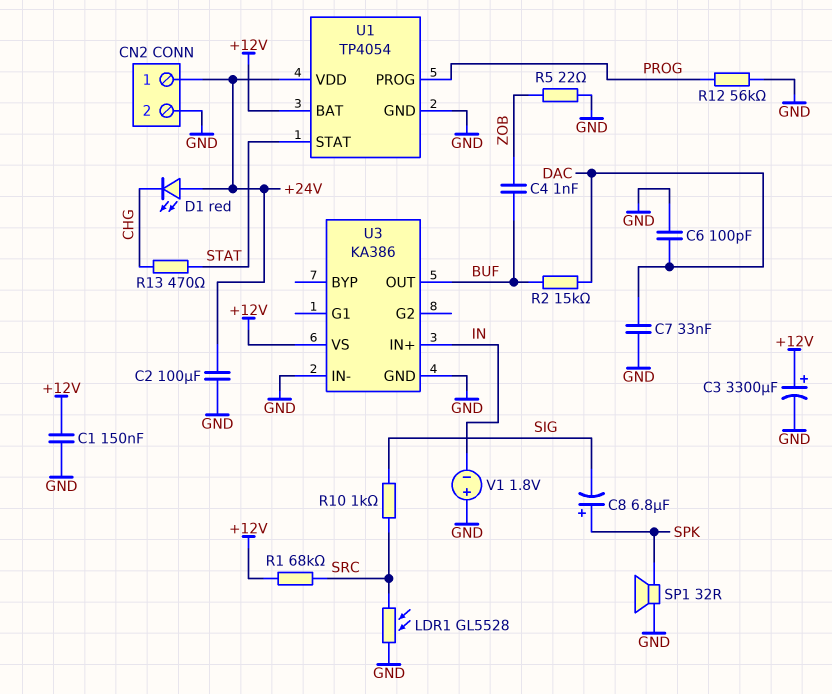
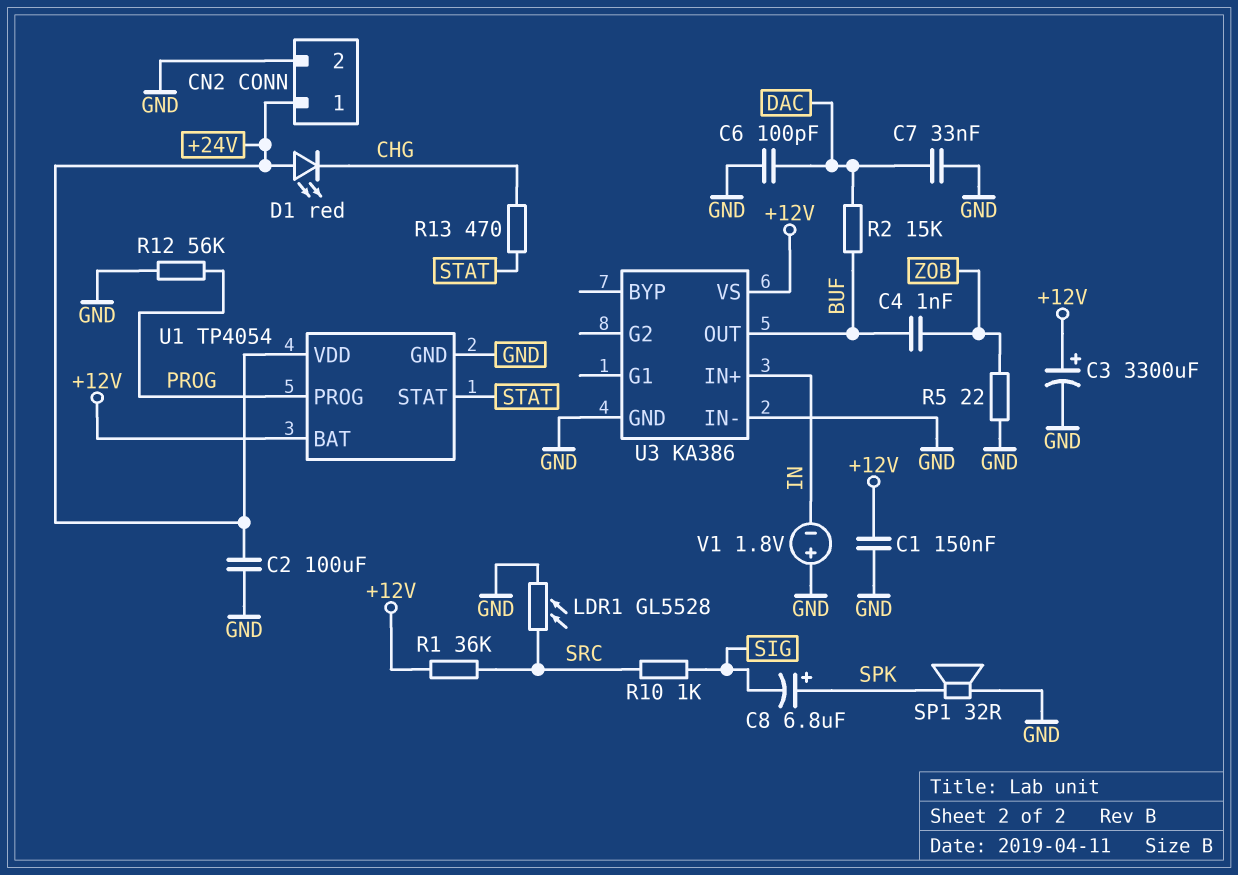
R1: 68k (+12V, SRC) -> 36k (+12V, SRC)

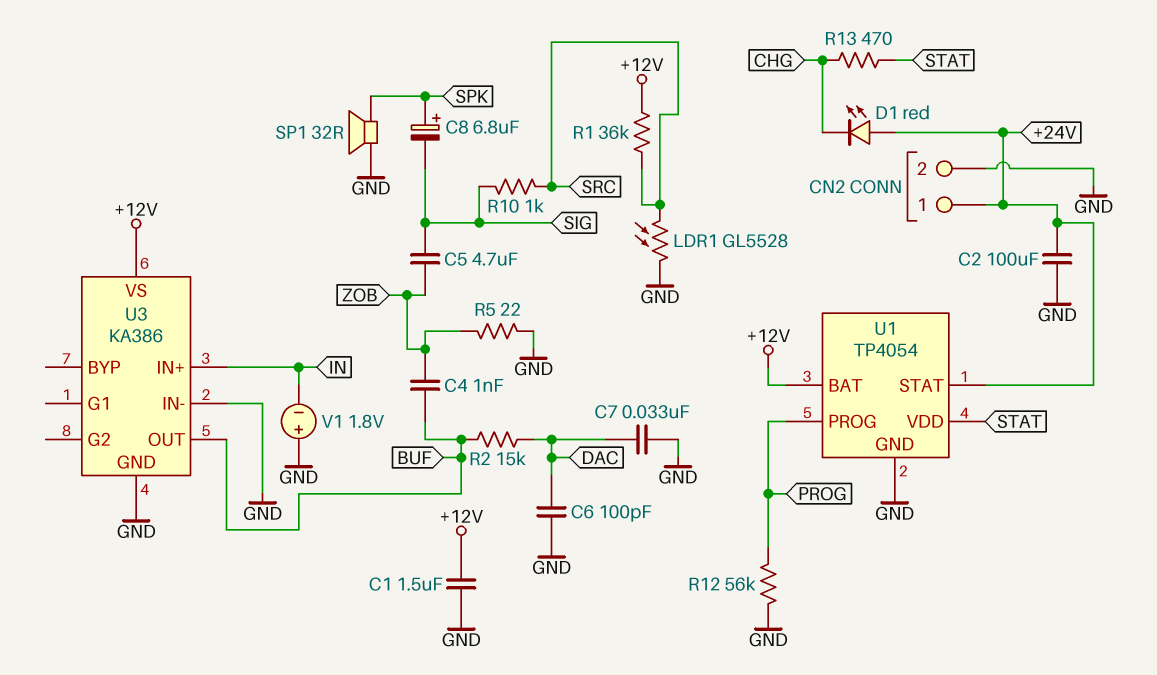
C1: 150nF (+12V, GND) -> 1.5uF (+12V, GND)
C3: 3300uF (plus +12V, minus GND) -> none
C5: none -> 4.7uF (SIG, ZOB)
U1 pin STAT: STAT -> +24V
U1 pin VDD: +24V -> STAT

